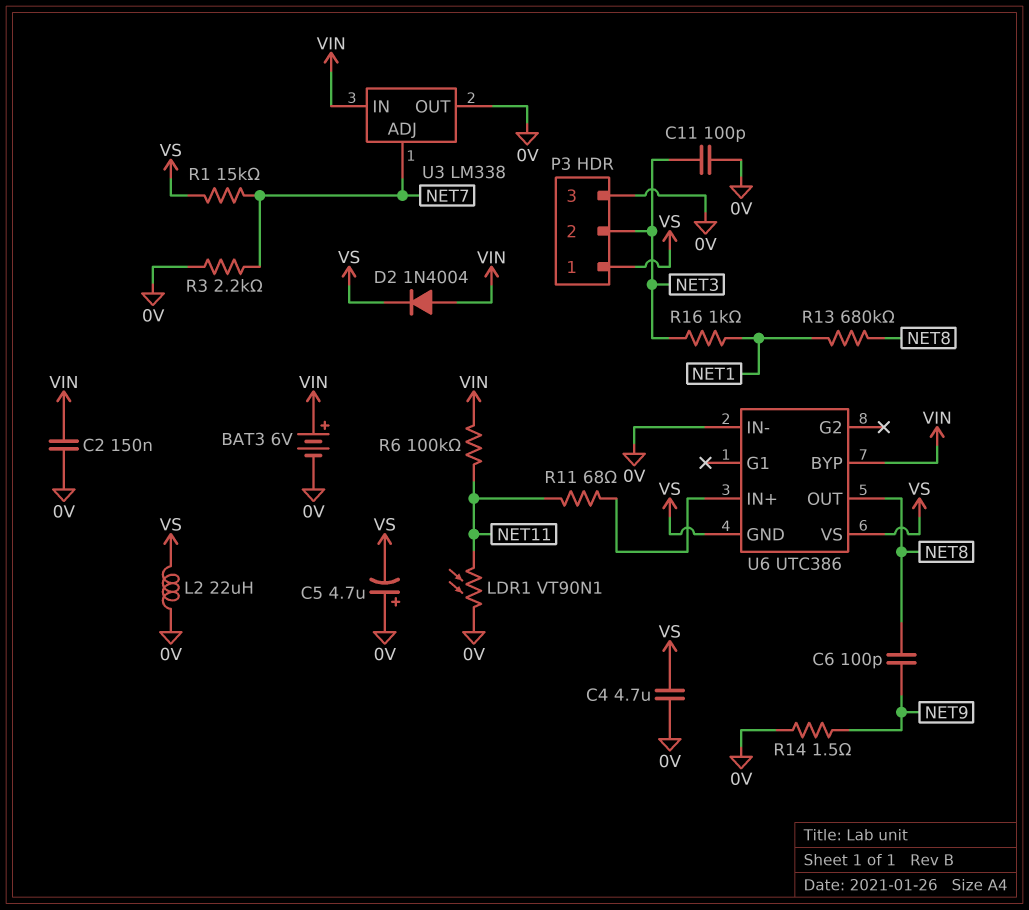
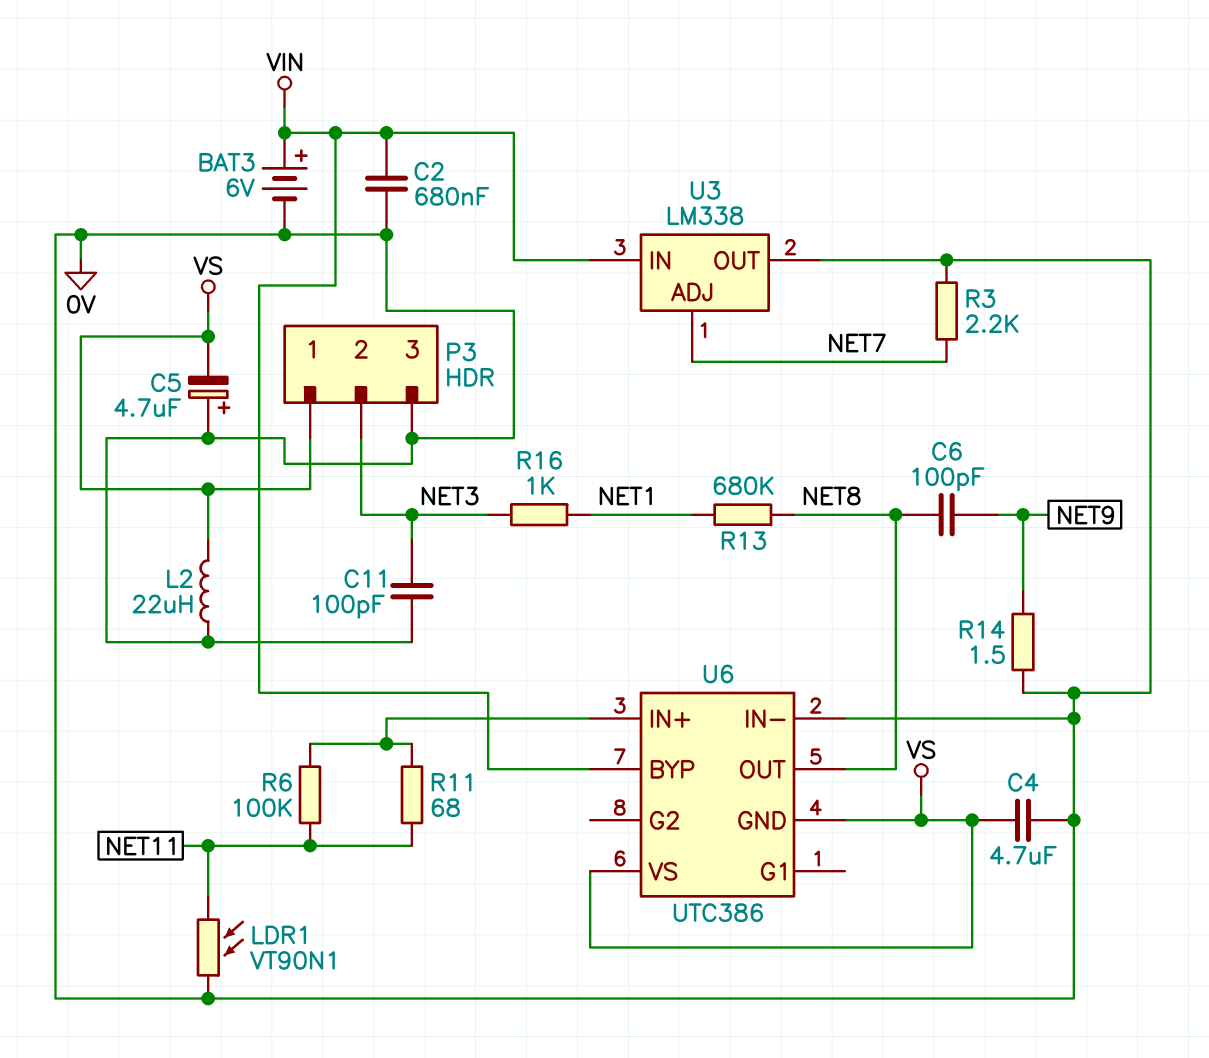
C2: 150nF (0V, VIN) -> 680nF (0V, VIN)
D2: diode 1N4004 (A VIN, K VS) -> none
R1: 15k (NET7, VS) -> none
R6: 100k (NET11, VIN) -> 100k (NET11, U6/IN+)

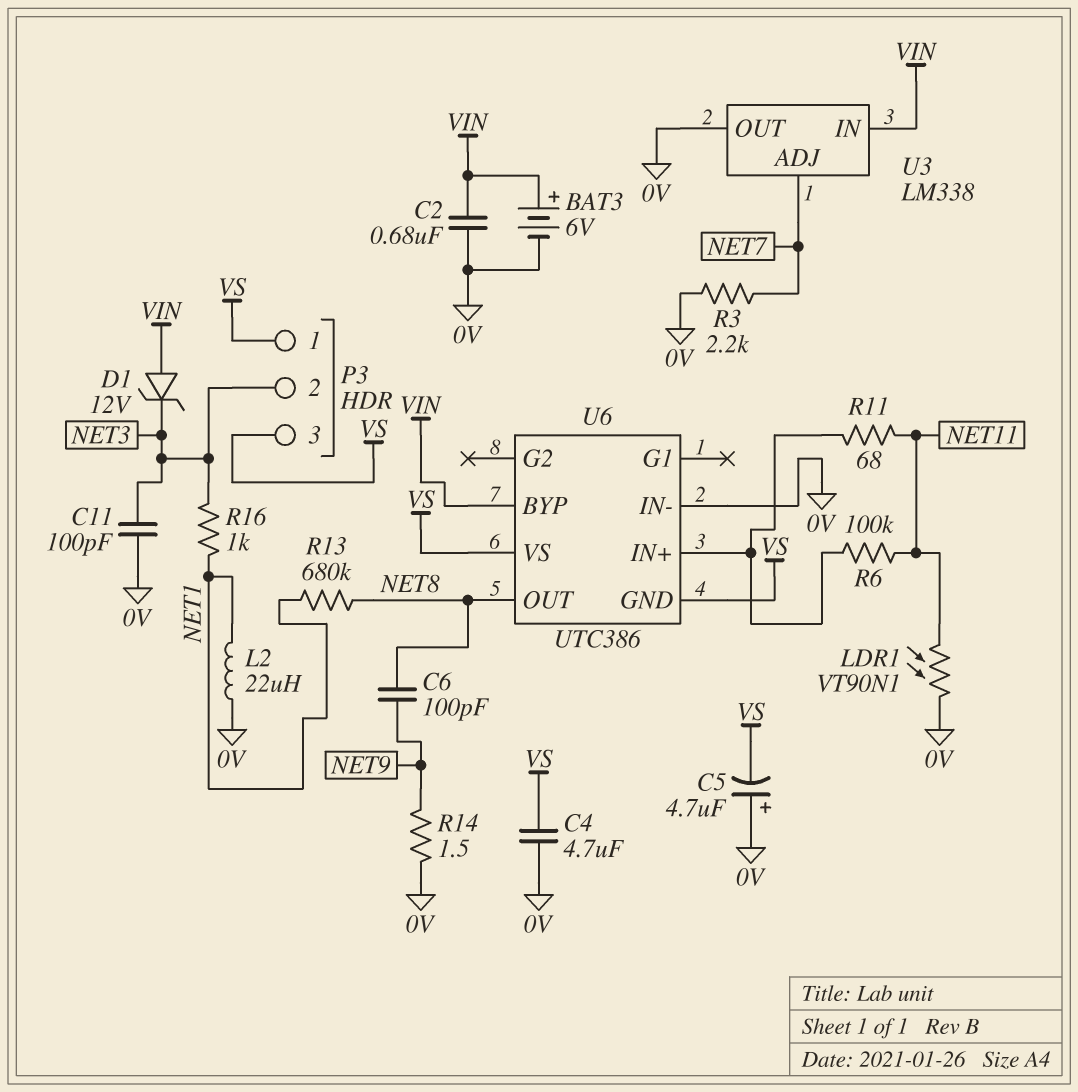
D1: none -> zener 12V (A VIN, K NET3)
L2: 22uH (0V, VS) -> 22uH (0V, NET1)
P3 pin 3: 0V -> VS

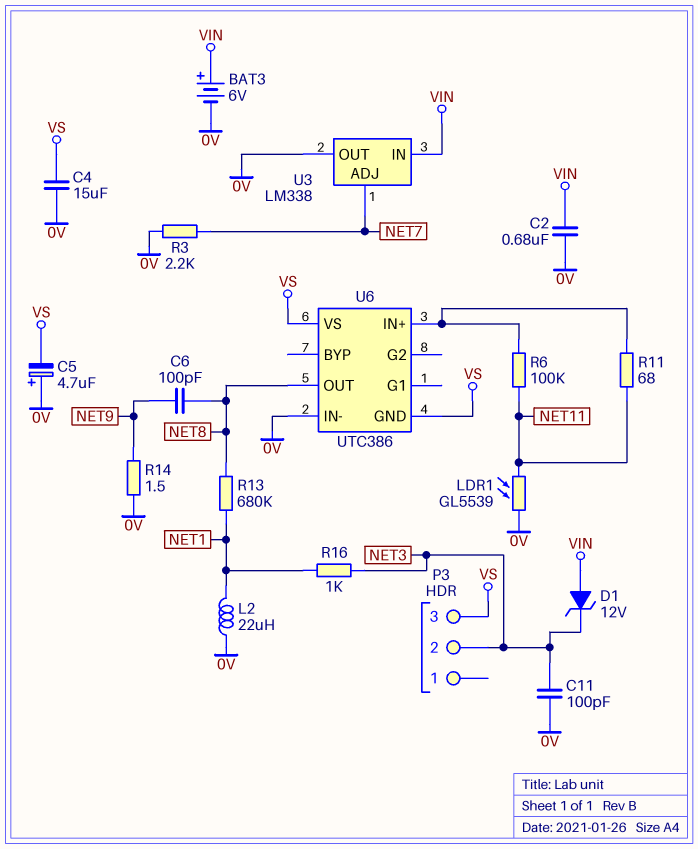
C4: 4.7uF (0V, VS) -> 15uF (0V, VS)
LDR1: VT90N1 (0V, NET11) -> GL5539 (0V, NET11)
P3 pin 1: VS -> none
U6 pin BYP: VIN -> none

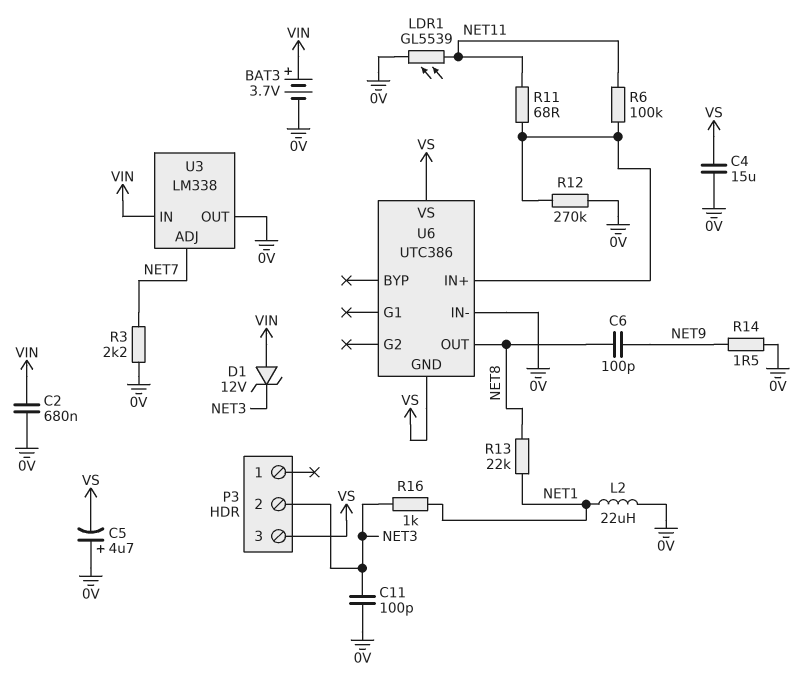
BAT3: 6V (plus VIN, minus 0V) -> 3.7V (plus VIN, minus 0V)
R12: none -> 270k (0V, U6/IN+)
R13: 680k (NET1, NET8) -> 22k (NET1, NET8)

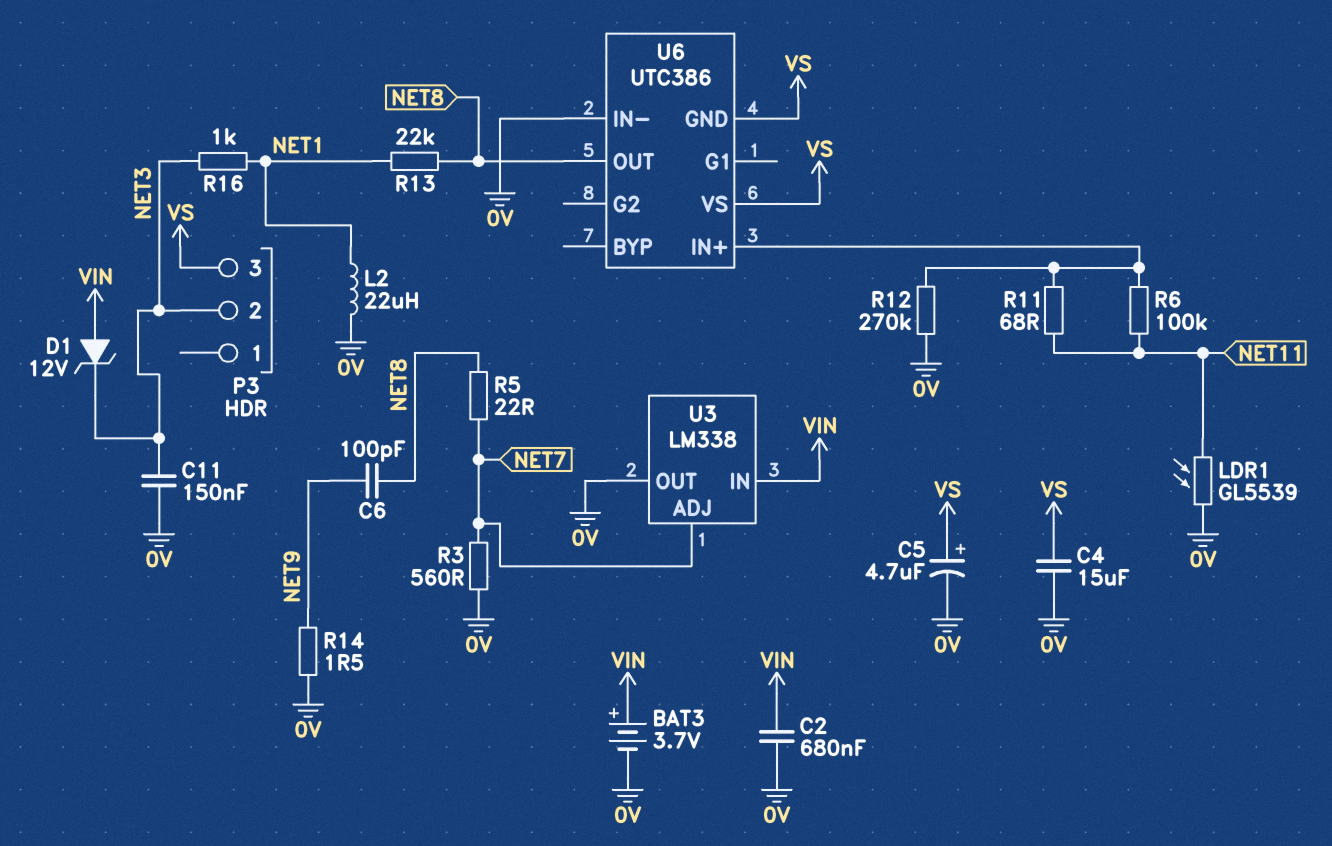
C5: 4.7uF (plus 0V, minus VS) -> 4.7uF (plus VS, minus 0V)
C11: 100pF (0V, NET3) -> 150nF (0V, NET3)
R3: 2.2k (0V, NET7) -> 560 (0V, NET7)
R5: none -> 22 (NET7, NET8)

